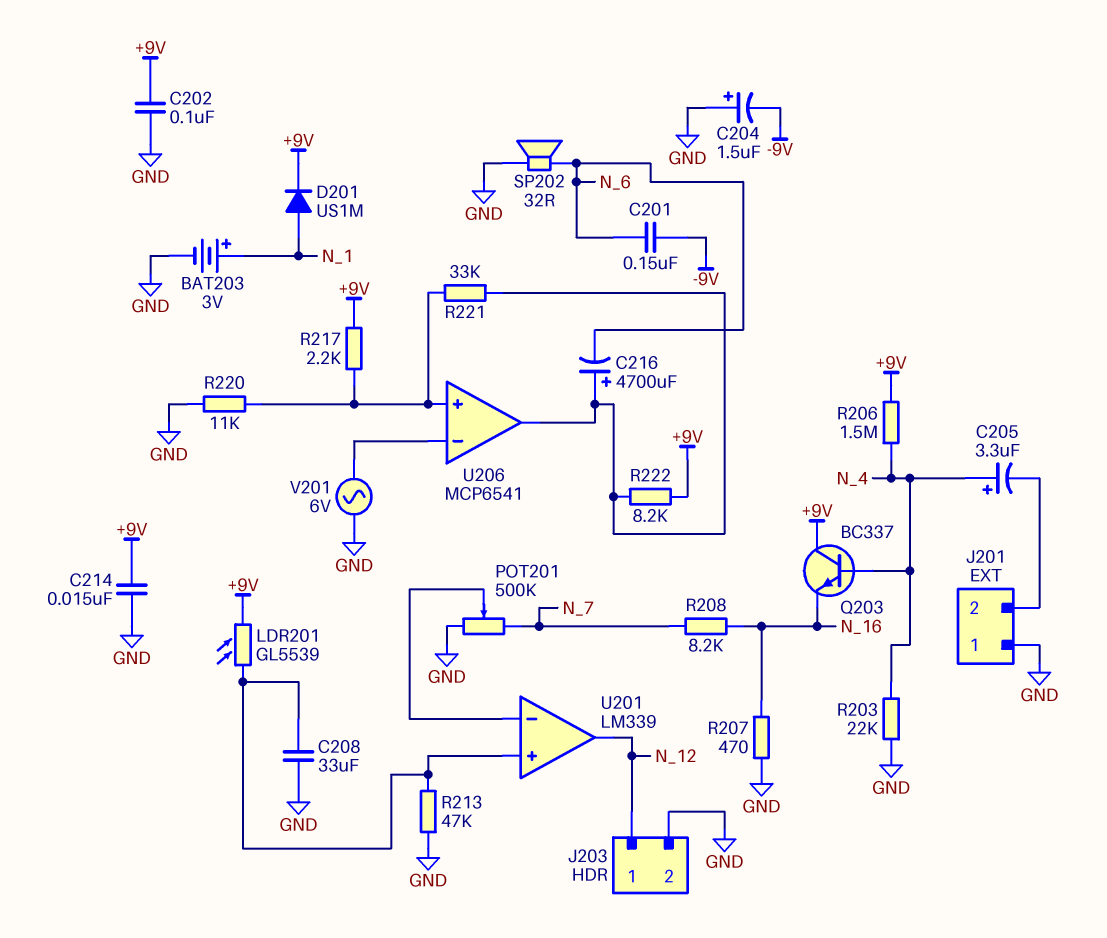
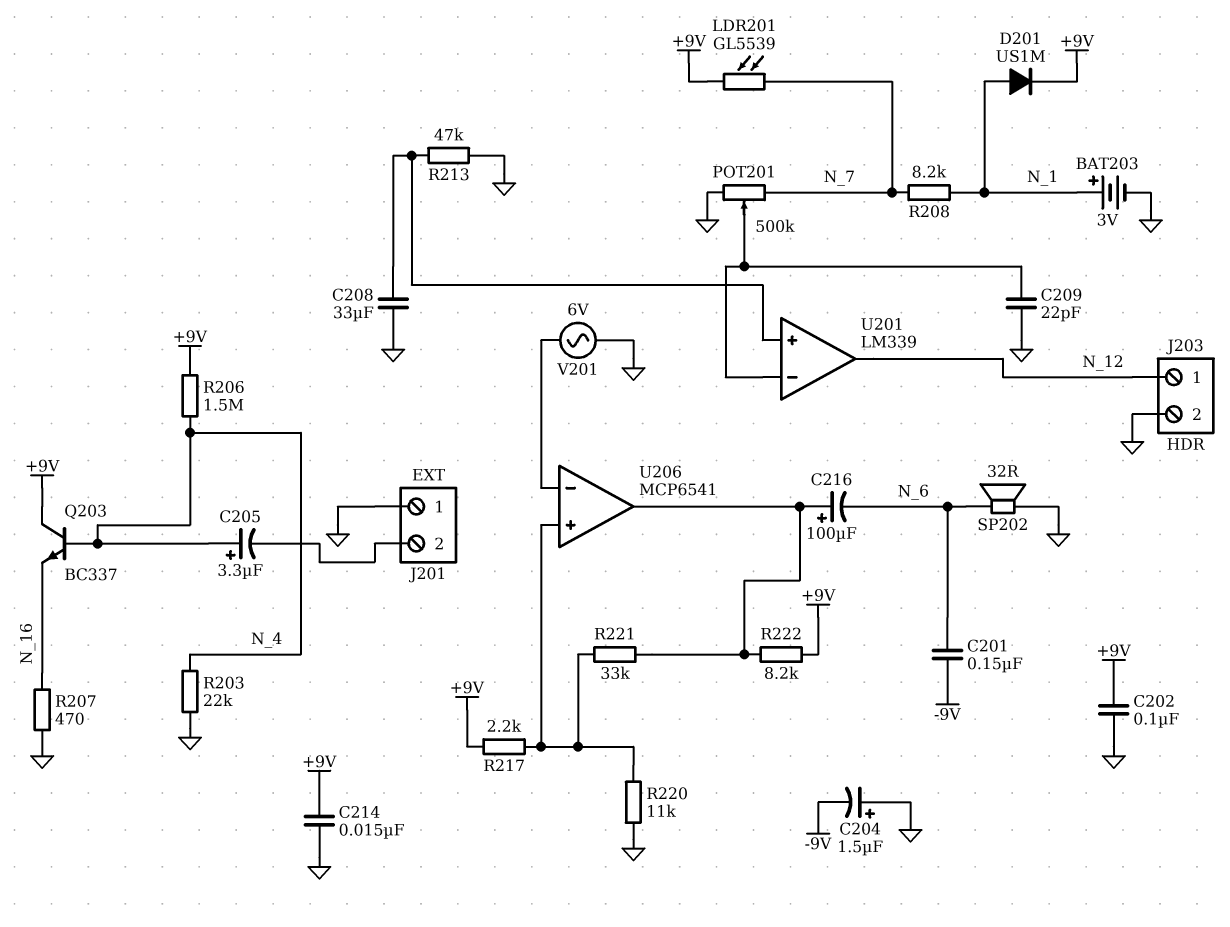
C209: none -> 22pF (GND, U201/in-)
C216: 4700uF (plus U206/out, minus N_6) -> 100uF (plus U206/out, minus N_6)
LDR201: GL5539 (+9V, U201/in+) -> GL5539 (+9V, N_7)
R208: 8.2k (N_7, N_16) -> 8.2k (N_1, N_7)

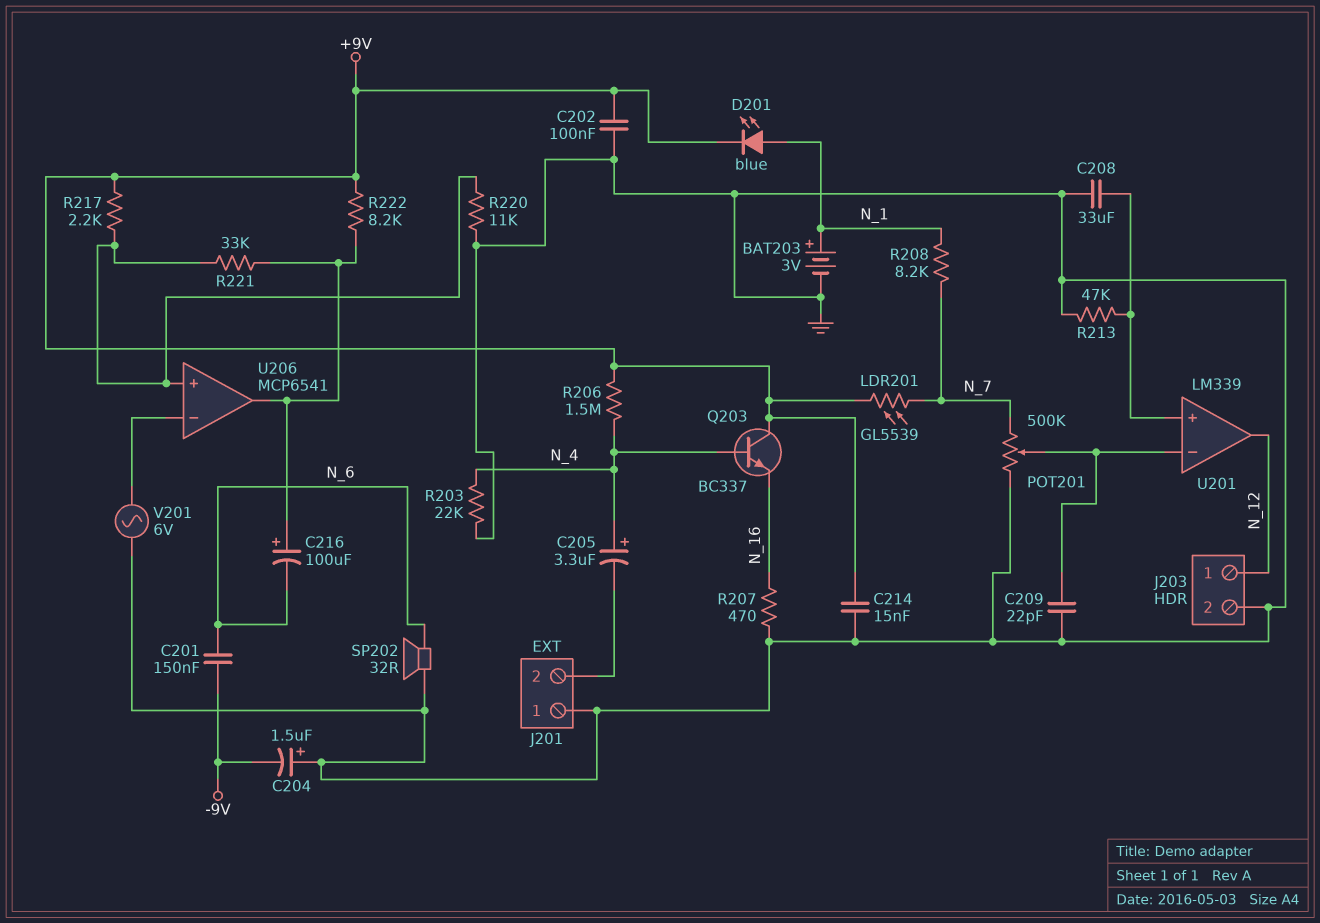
D201: diode US1M (A N_1, K +9V) -> LED blue (A N_1, K +9V)

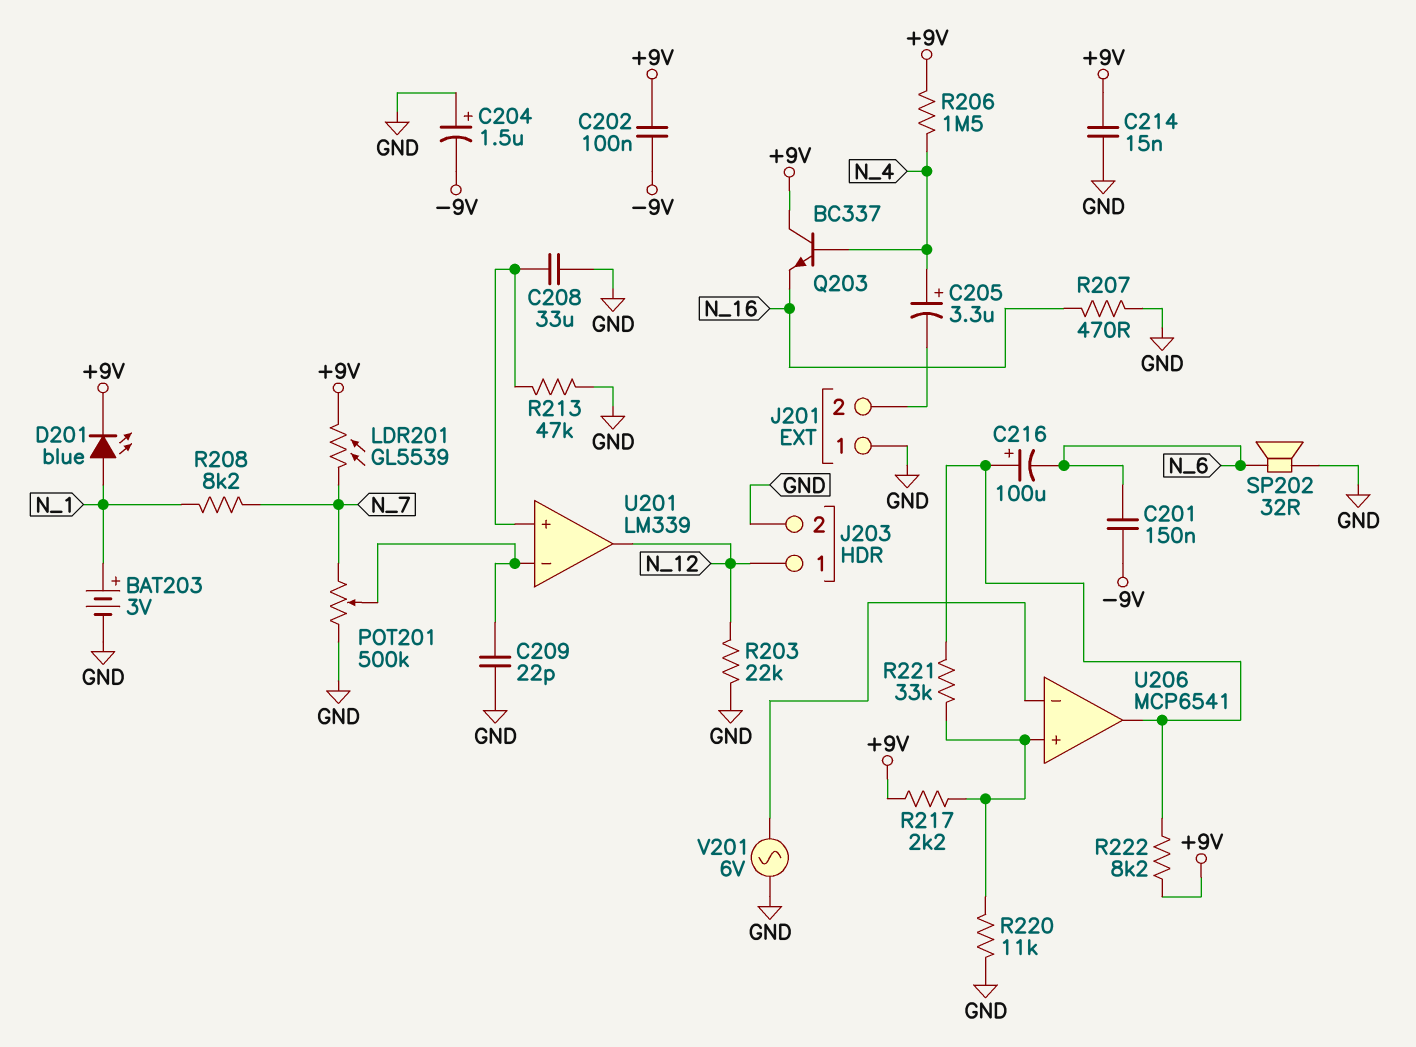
C202: 100nF (+9V, GND) -> 100nF (+9V, -9V)
R203: 22k (GND, N_4) -> 22k (GND, N_12)

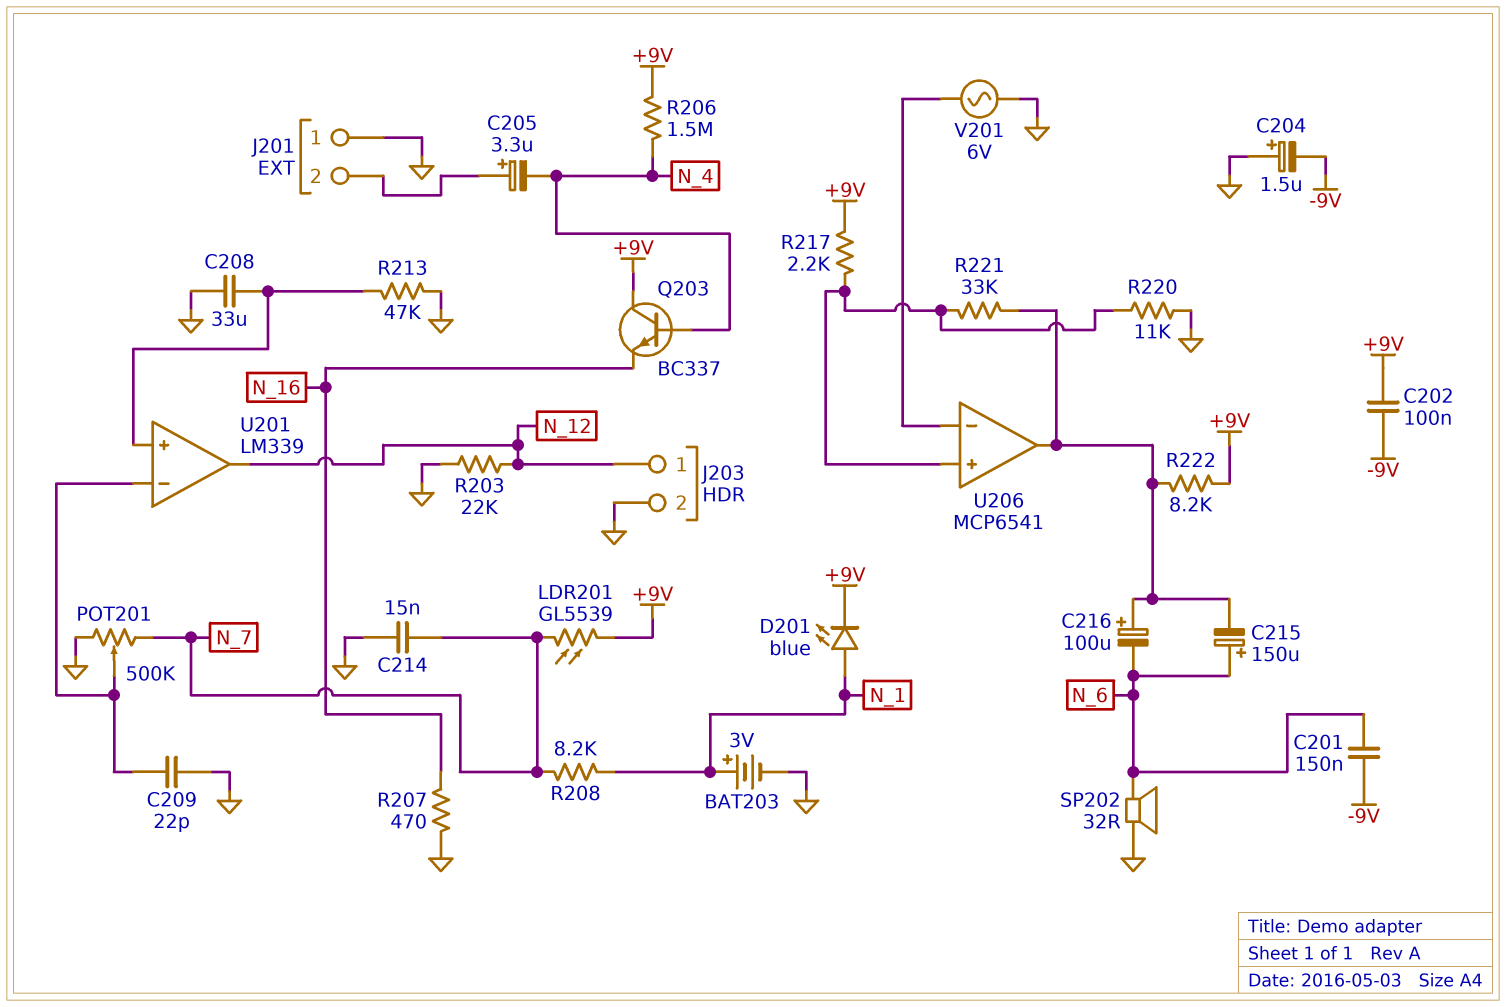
C205: 3.3uF (plus N_4, minus J201/2) -> 3.3uF (plus J201/2, minus N_4)
C214: 15nF (+9V, GND) -> 15nF (GND, N_7)
C215: none -> 150uF (plus N_6, minus U206/out)

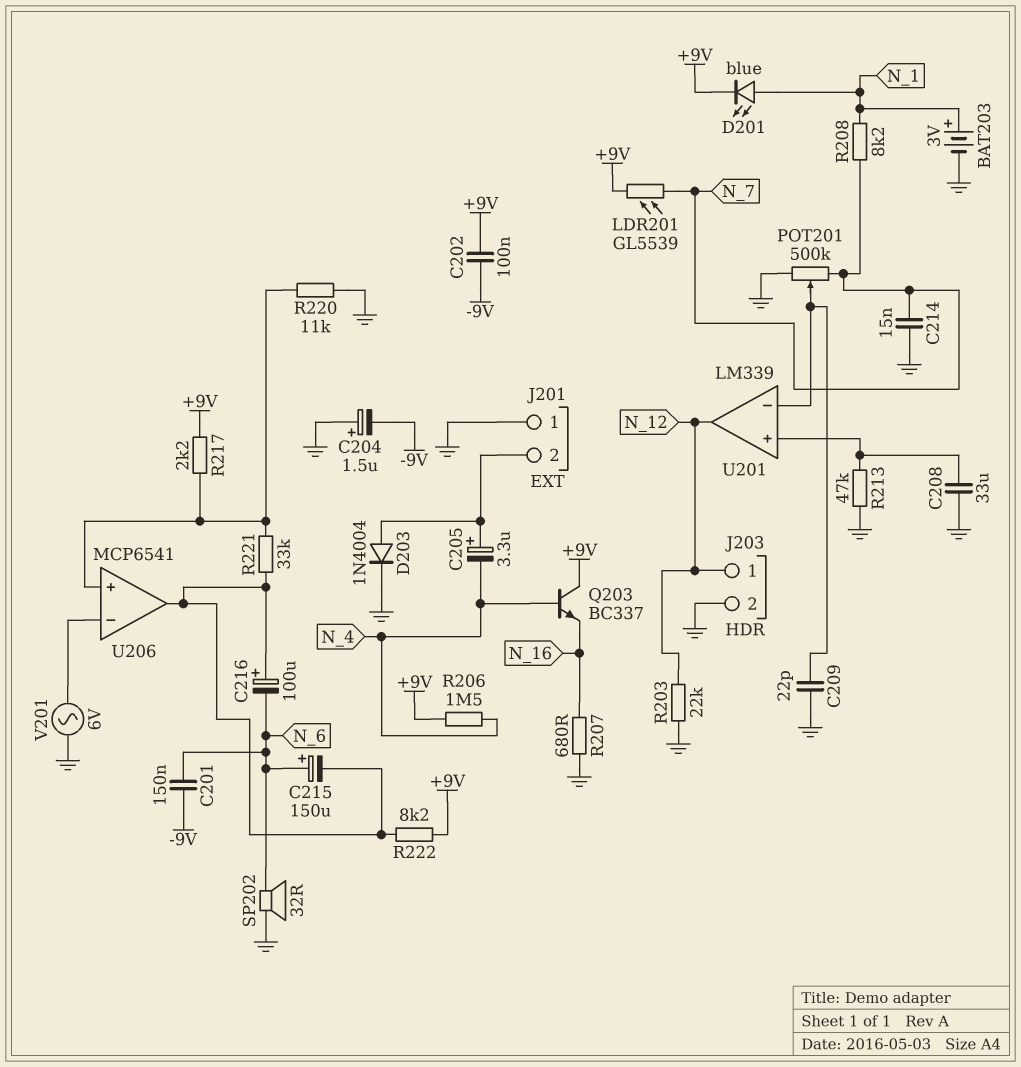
D203: none -> diode 1N4004 (A J201/2, K GND)
R207: 470 (GND, N_16) -> 680 (GND, N_16)

